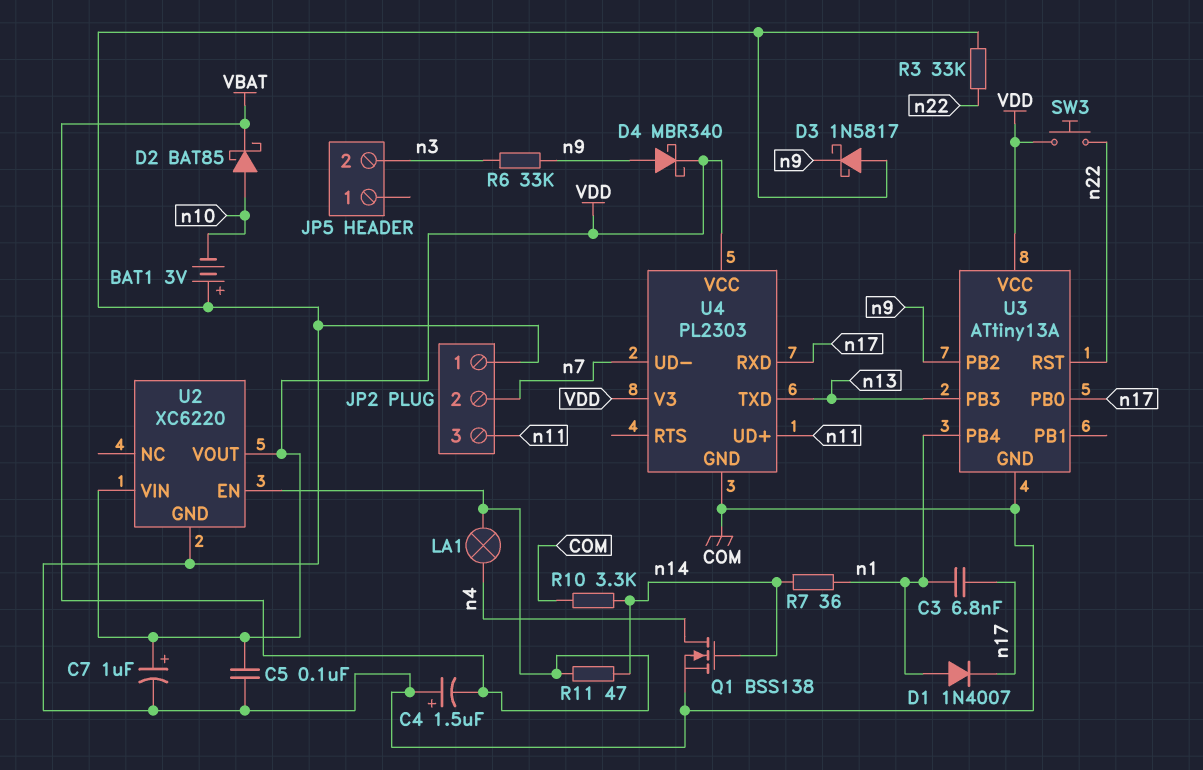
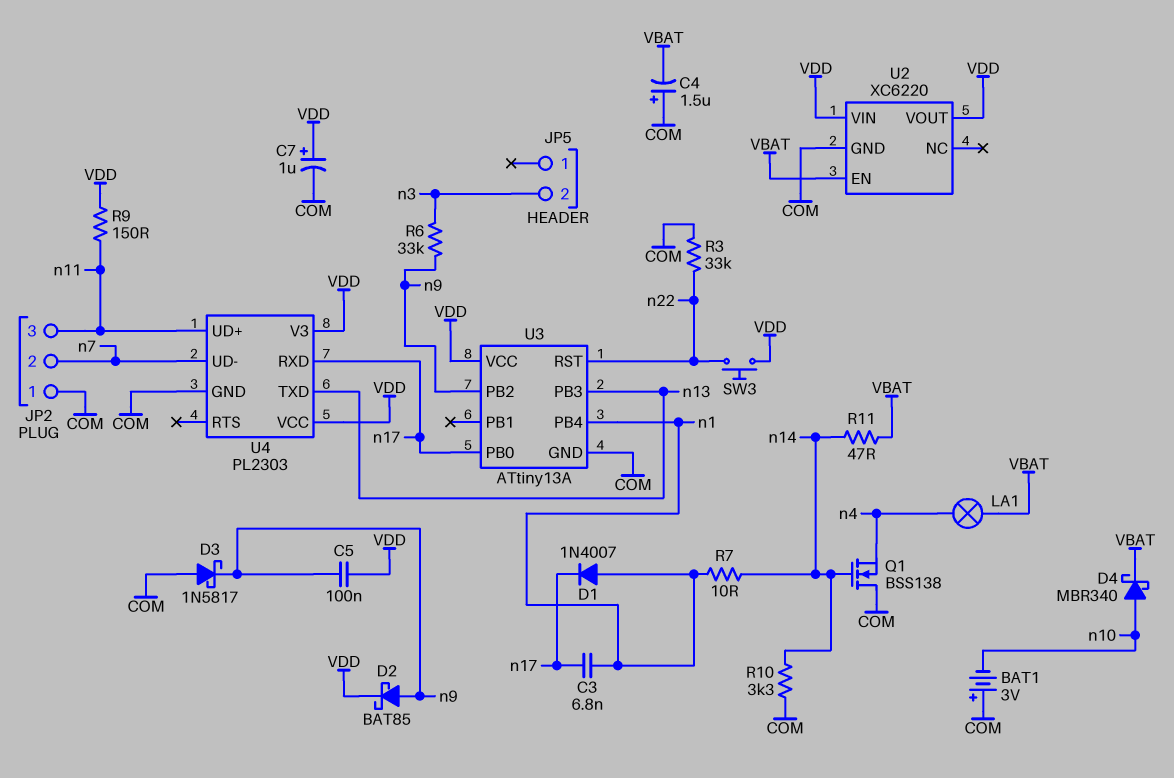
C5: 100nF (COM, VDD) -> 100nF (VDD, n9)
D2: schottky BAT85 (A n10, K VBAT) -> schottky BAT85 (A n9, K VDD)
D4: schottky MBR340 (A n9, K VDD) -> schottky MBR340 (A n10, K VBAT)
Q1: NMOS BSS138 (G n14, D n4, S COM) -> NMOS BSS138 (G n14, D COM, S n4)
R7: 36 (n1, n14) -> 10 (n1, n14)
R9: none -> 150 (VDD, n11)

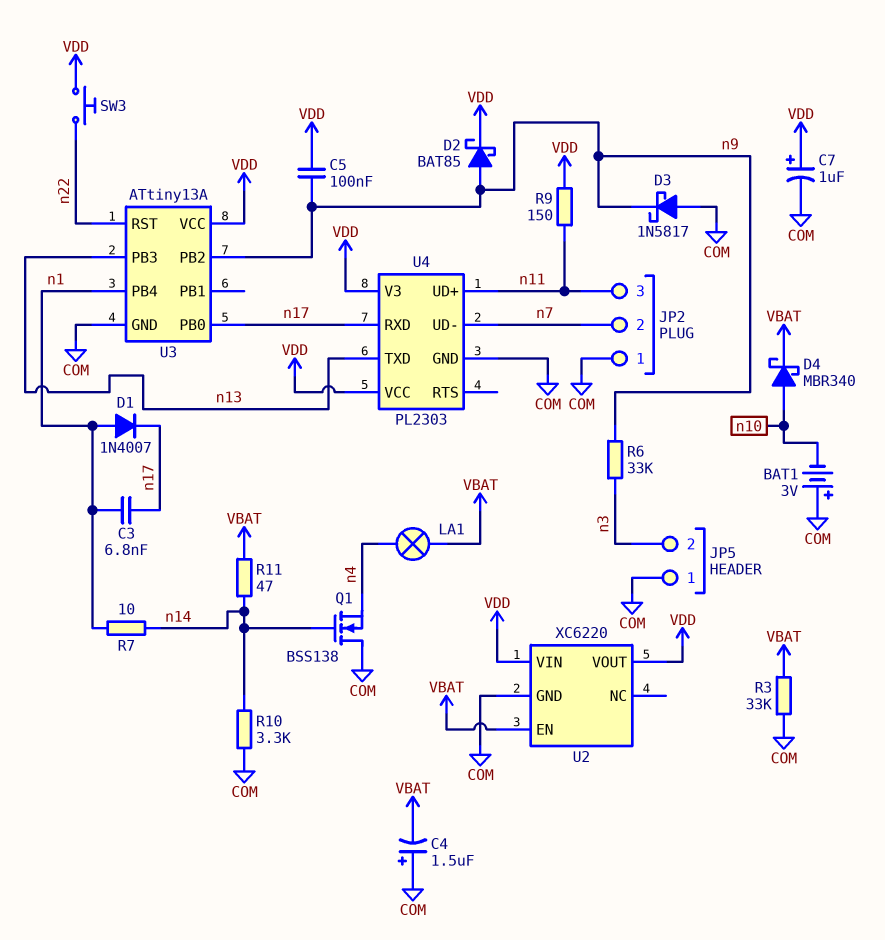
JP5 pin 1: none -> COM
R3: 33k (COM, n22) -> 33k (COM, VBAT)

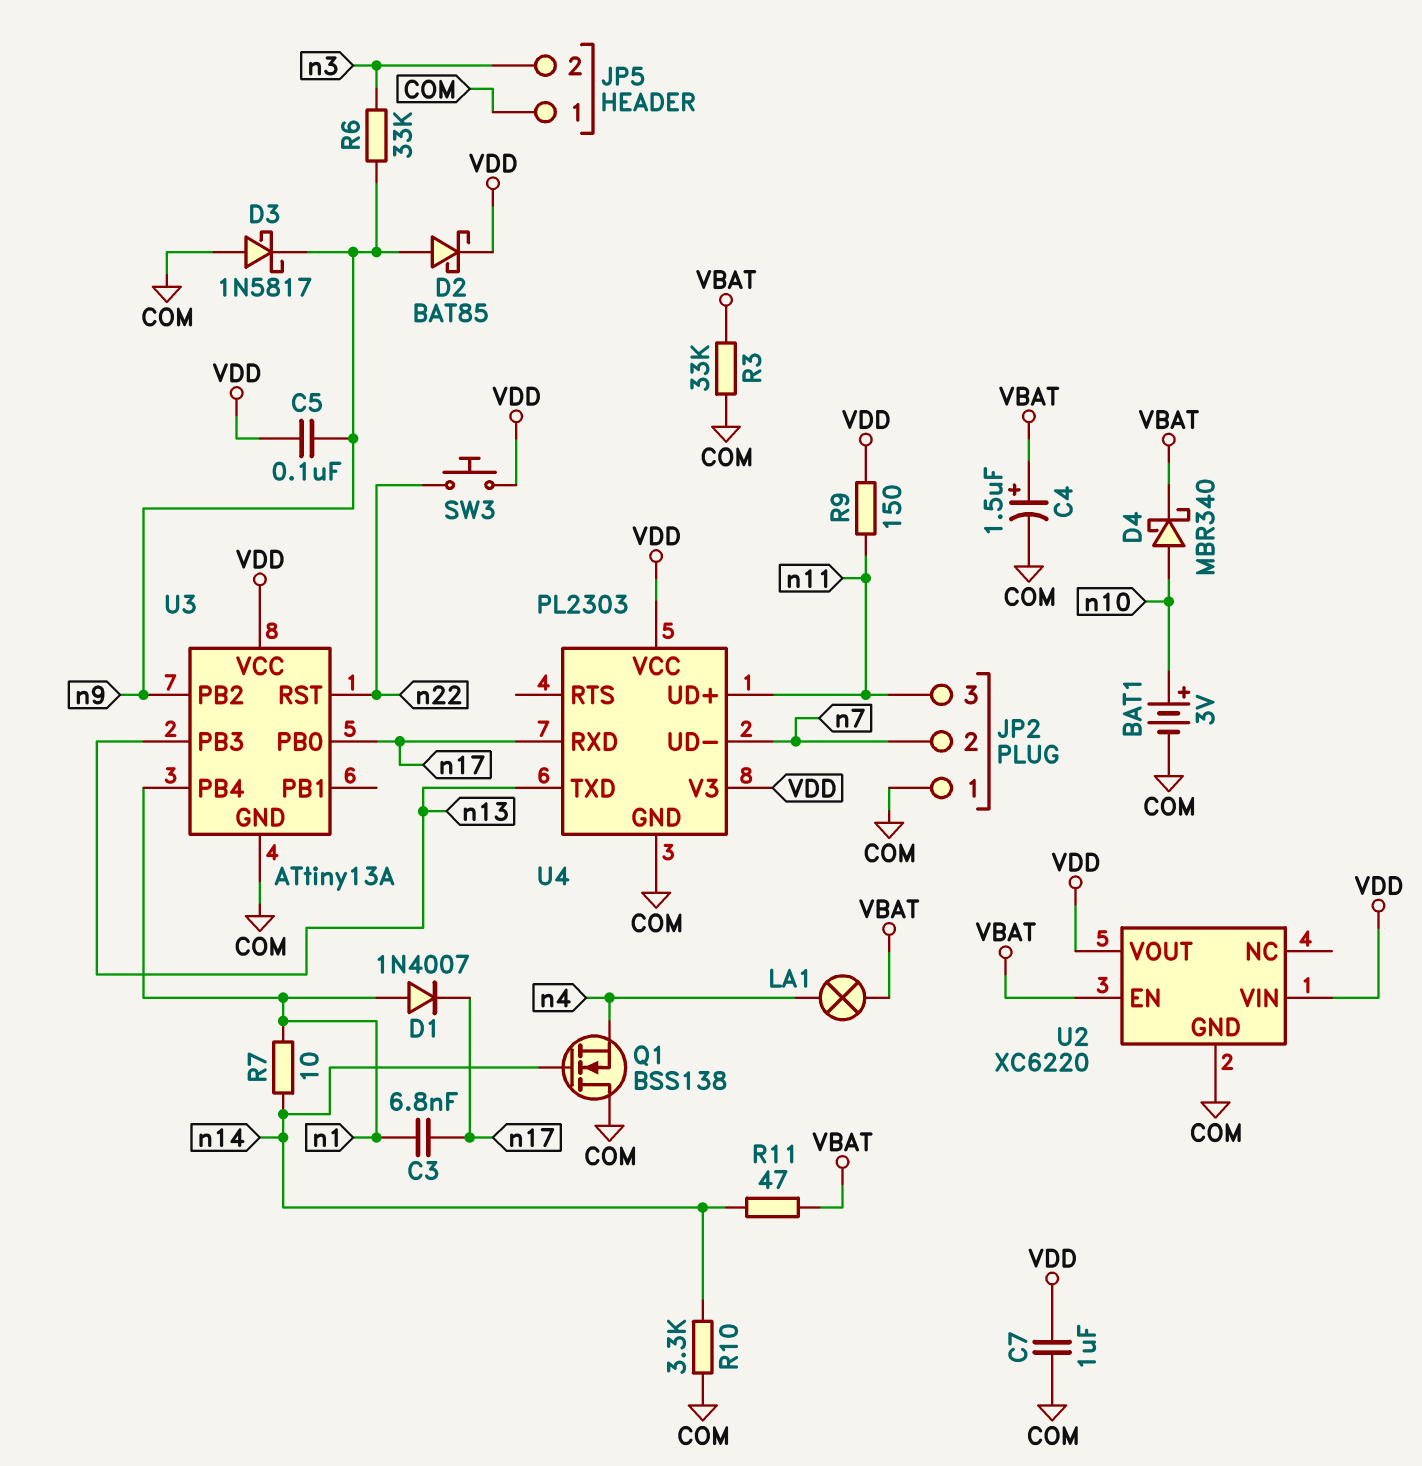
BAT1: 3V (plus COM, minus n10) -> 3V (plus n10, minus COM)
C4: 1.5uF (plus COM, minus VBAT) -> 1.5uF (plus VBAT, minus COM)
C7: 1uF (plus VDD, minus COM) -> 1uF (COM, VDD)

